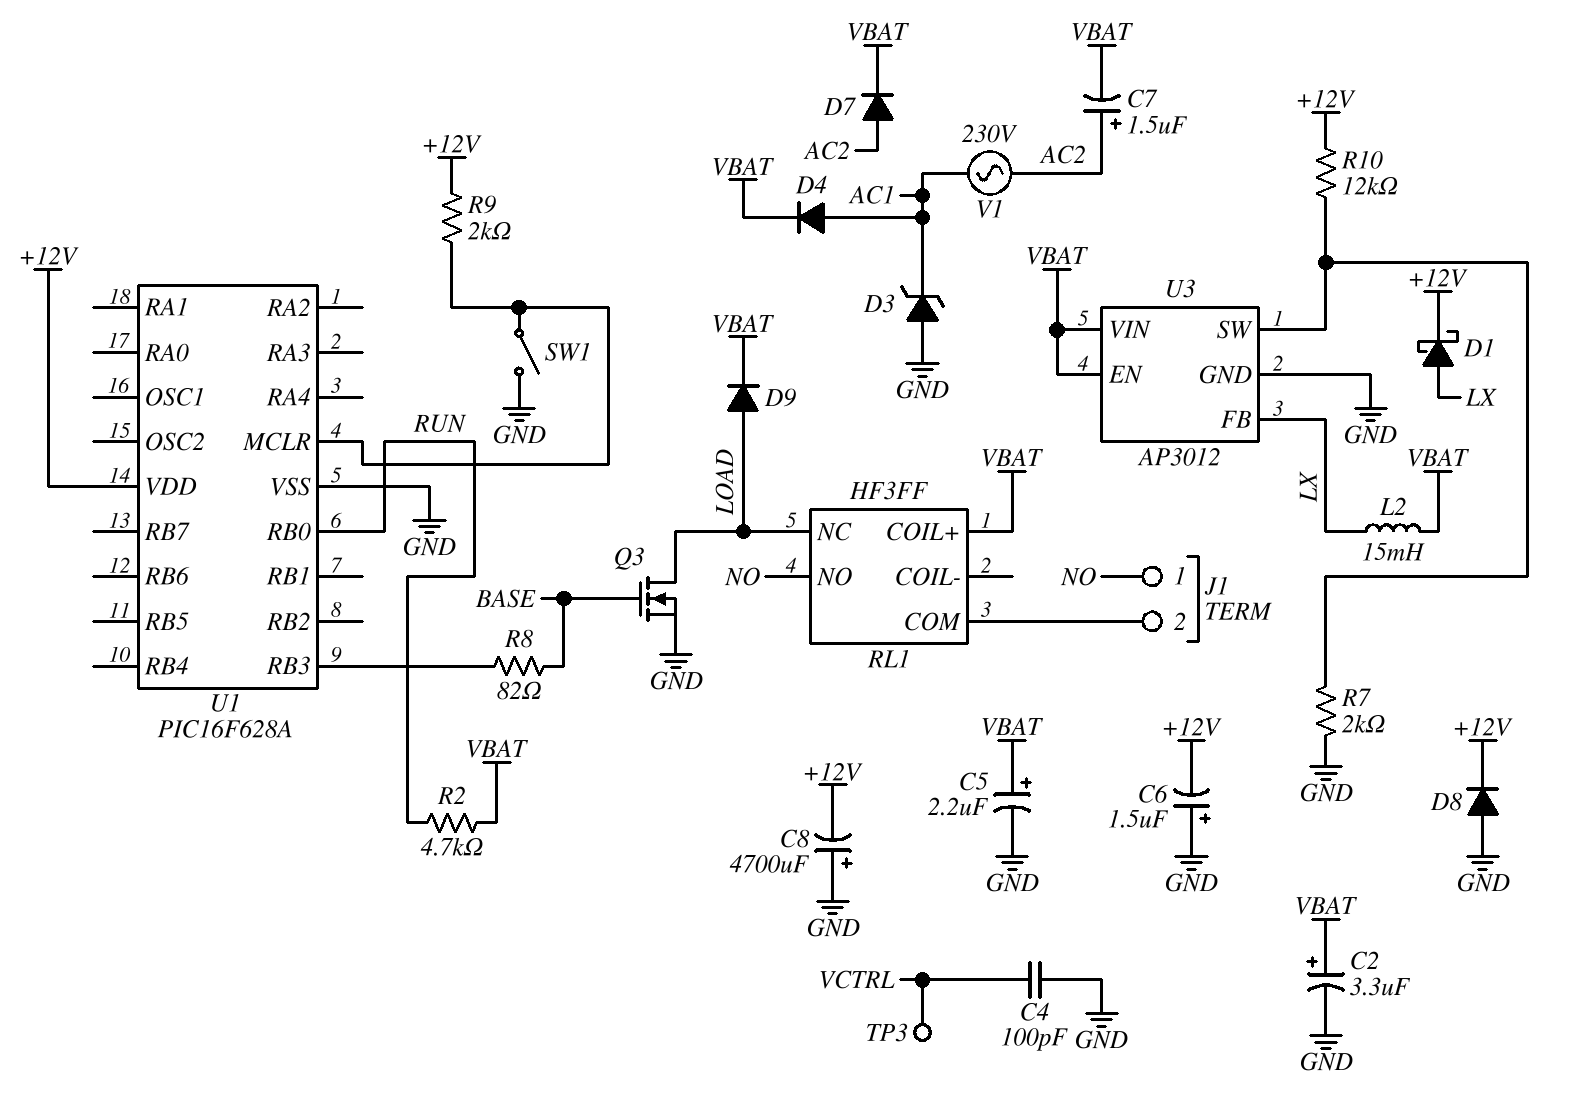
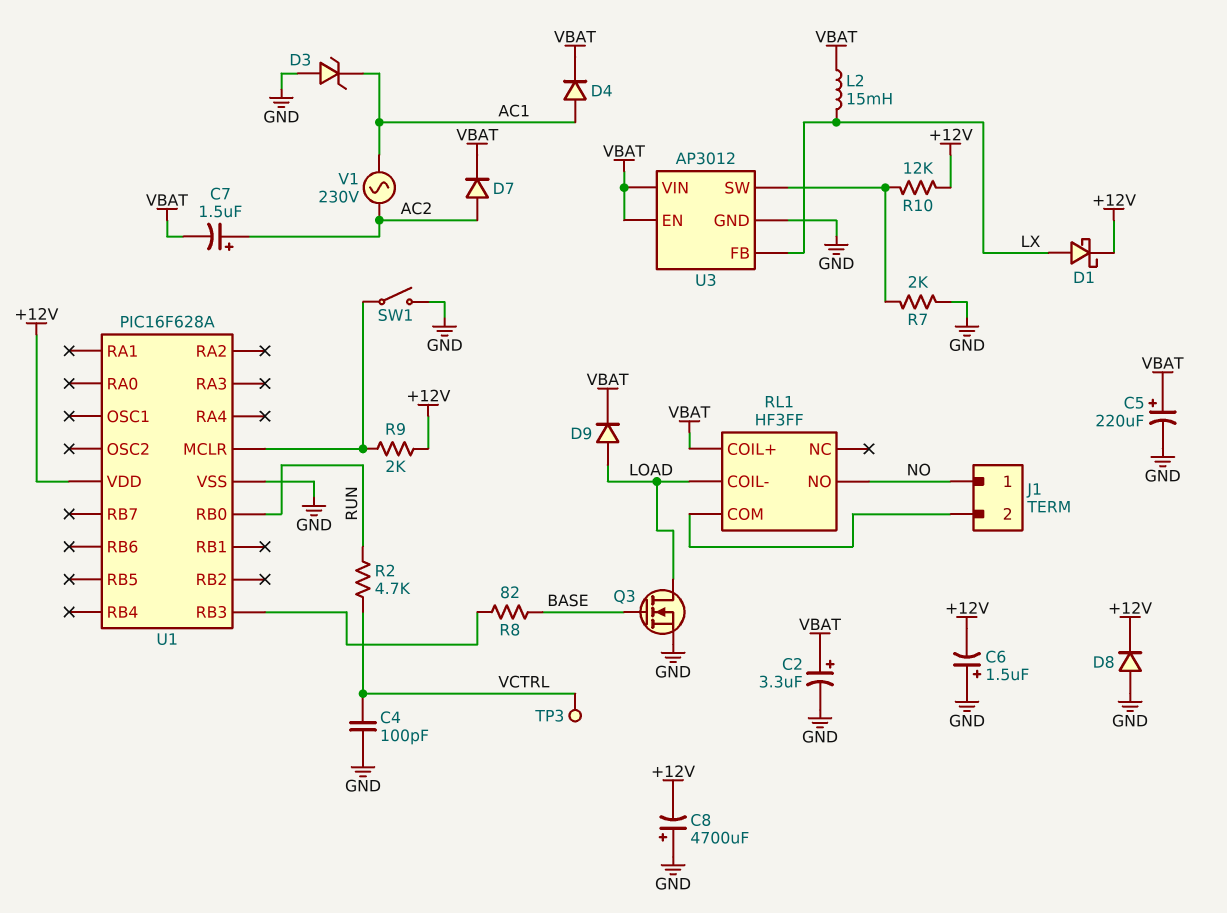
C5: 2.2uF (plus VBAT, minus GND) -> 220uF (plus VBAT, minus GND)
R2: 4.7k (RUN, VBAT) -> 4.7k (RUN, VCTRL)
RL1 pin COIL-: none -> LOAD
RL1 pin NC: LOAD -> none

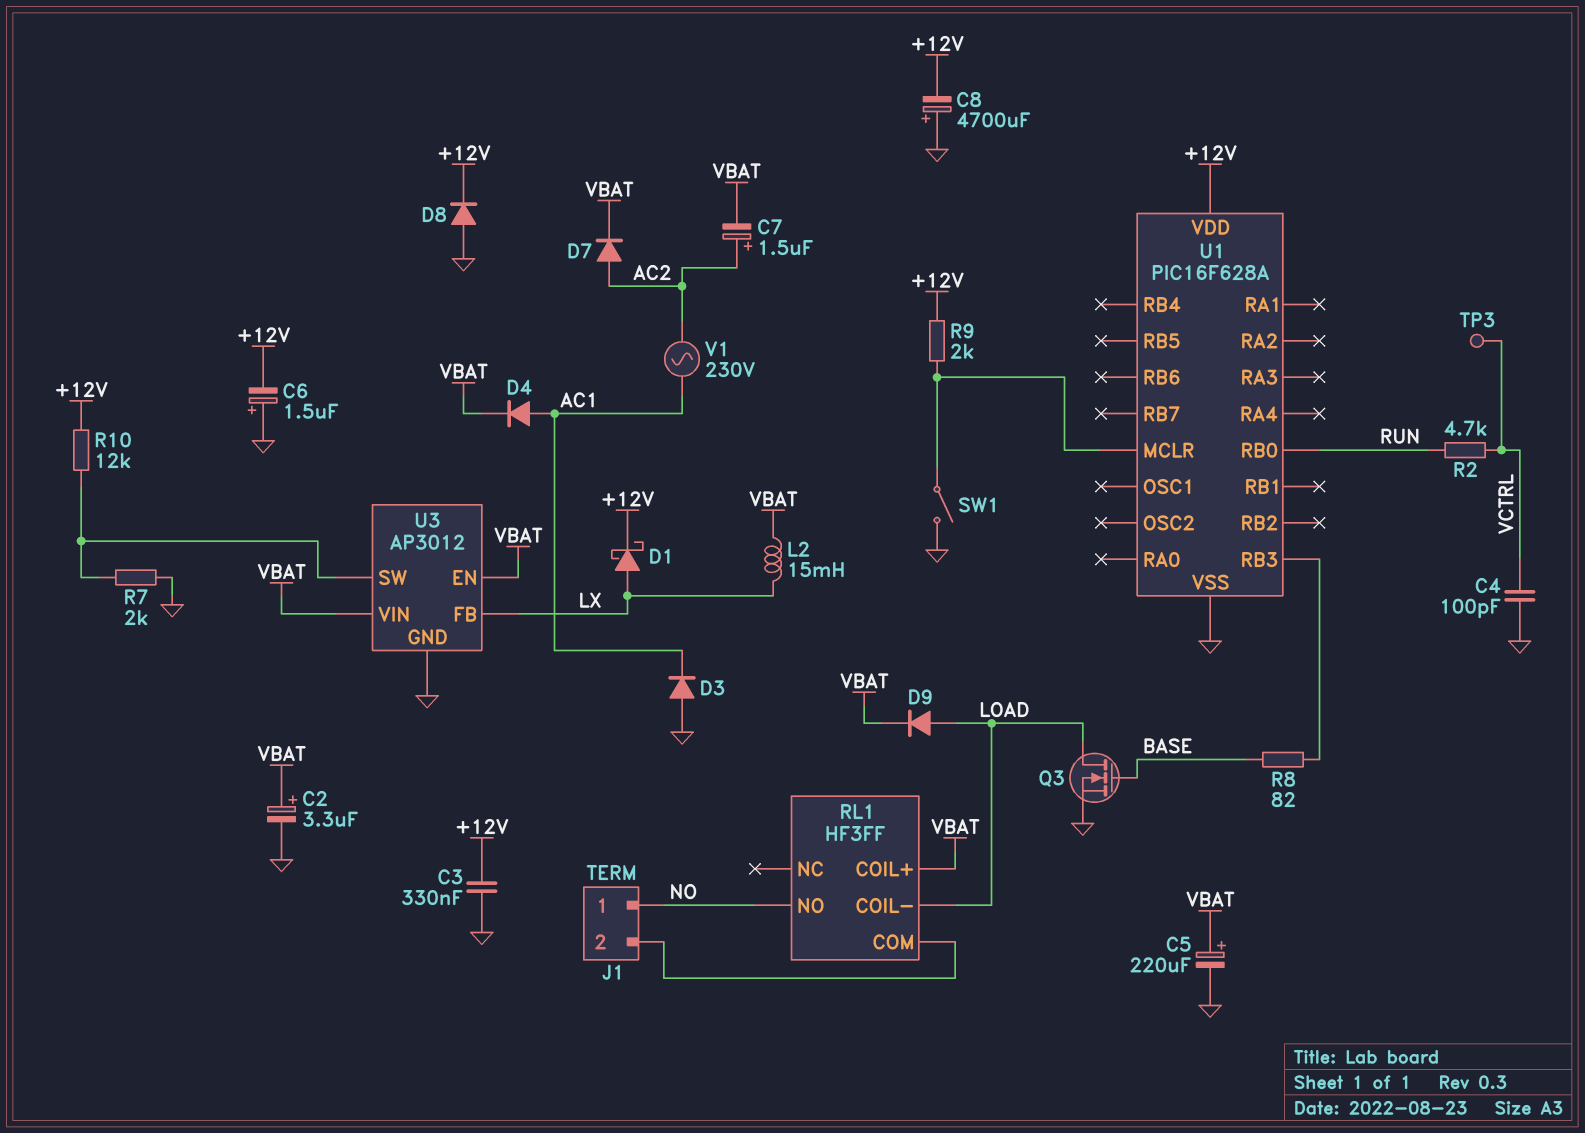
C3: none -> 330nF (+12V, GND)
D3: zener (A GND, K AC1) -> diode (A GND, K AC1)

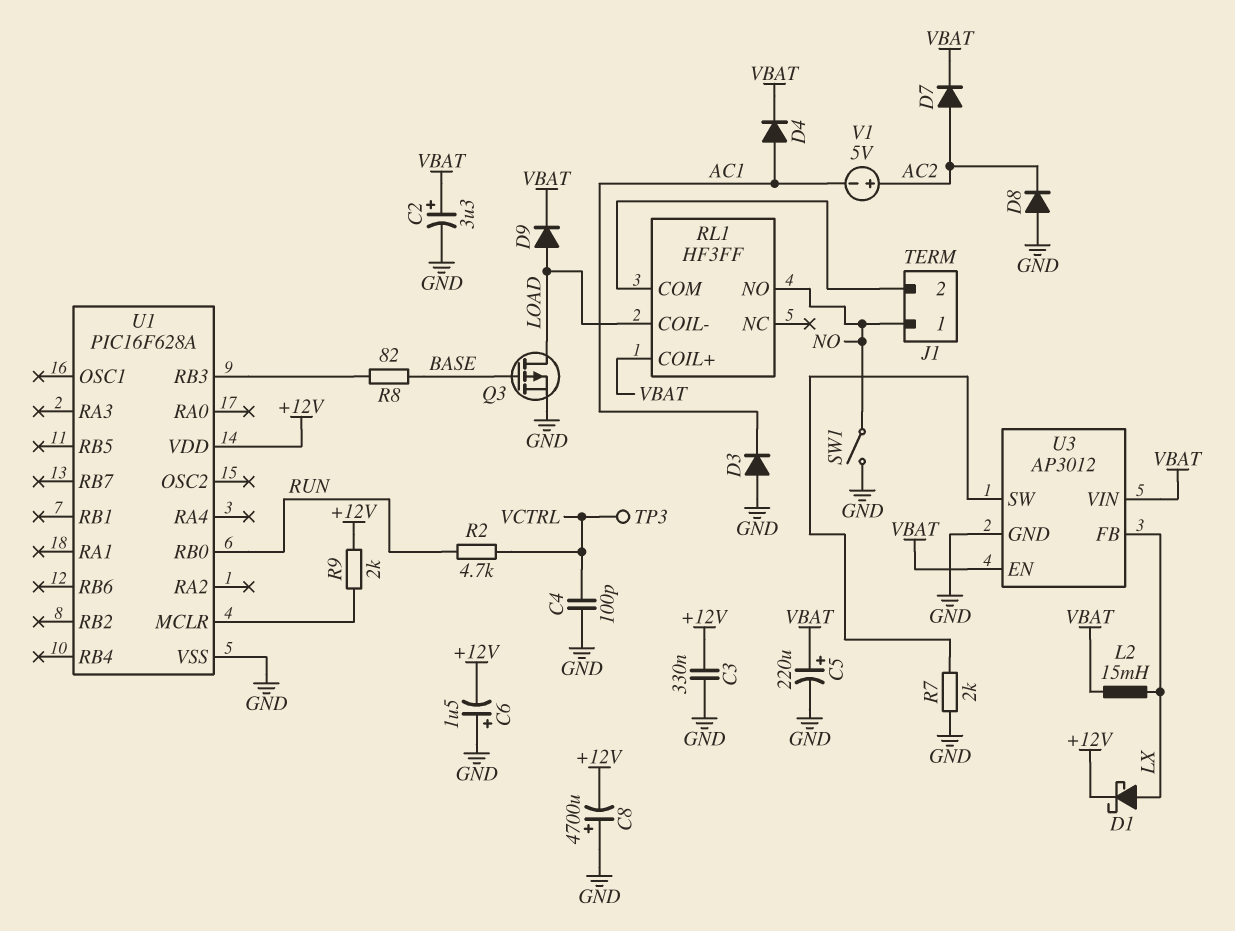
C7: 1.5uF (plus AC2, minus VBAT) -> none
D8: diode (A GND, K +12V) -> diode (A GND, K AC2)
Q3: NMOS (G BASE, D LOAD, S GND) -> PMOS (G BASE, D LOAD, S GND)
R10: 12k (+12V, U3/SW) -> none
SW1: switch (GND, U1/MCLR) -> switch (GND, NO)
V1: AC 230V (AC1, AC2) -> 5V (plus AC2, minus AC1)

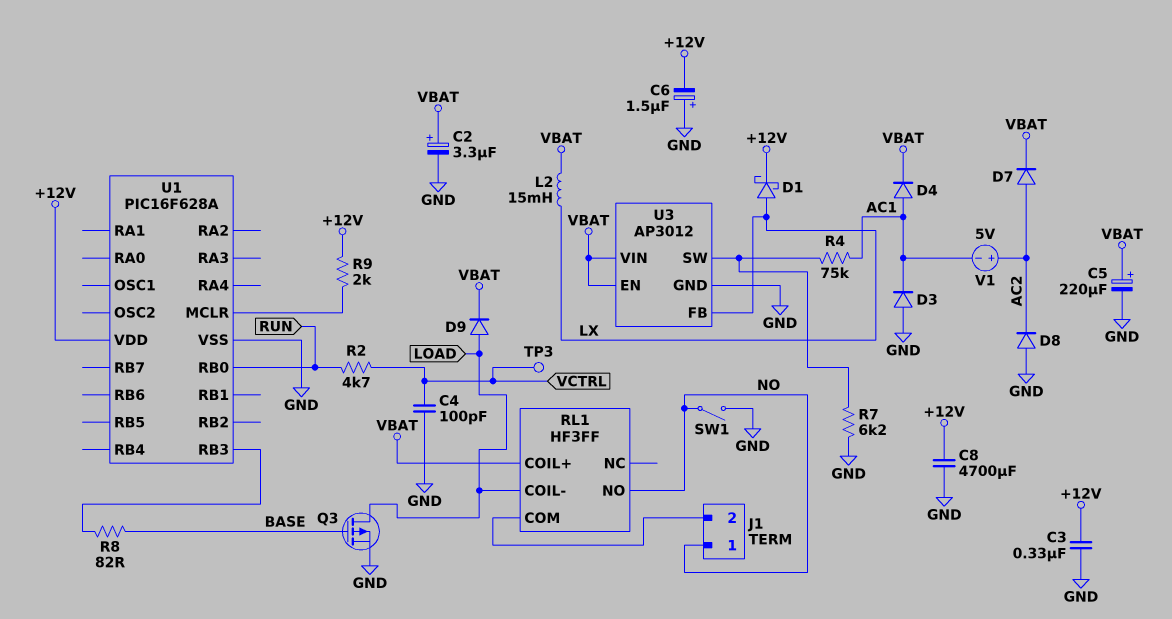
C8: 4700uF (plus GND, minus +12V) -> 4700uF (+12V, GND)
R4: none -> 75k (AC1, U3/SW)
R7: 2k (GND, U3/SW) -> 6.2k (GND, U3/SW)

